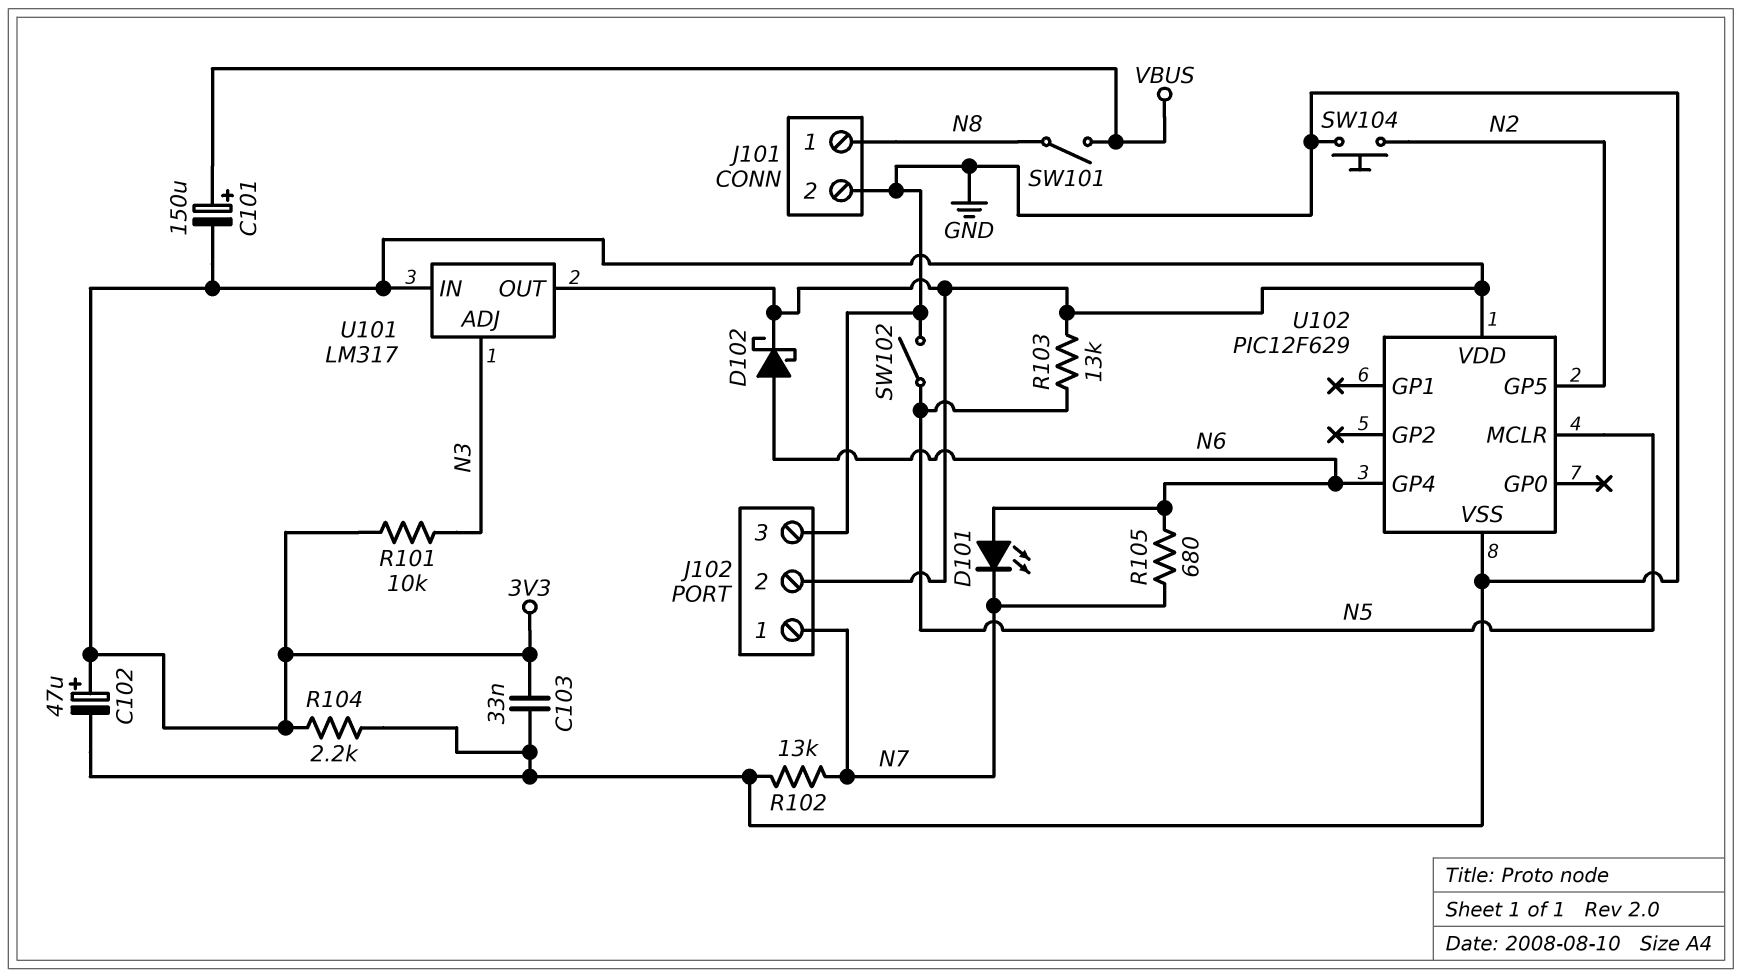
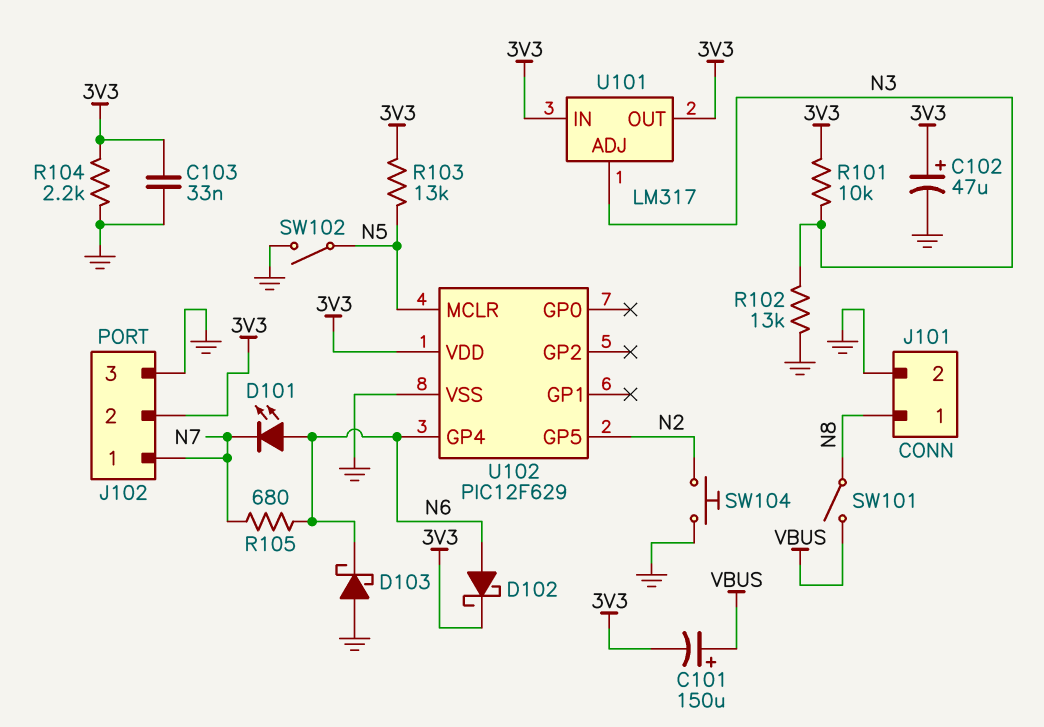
D103: none -> schottky (A GND, K N6)
R102: 13k (GND, N7) -> 13k (GND, N3)

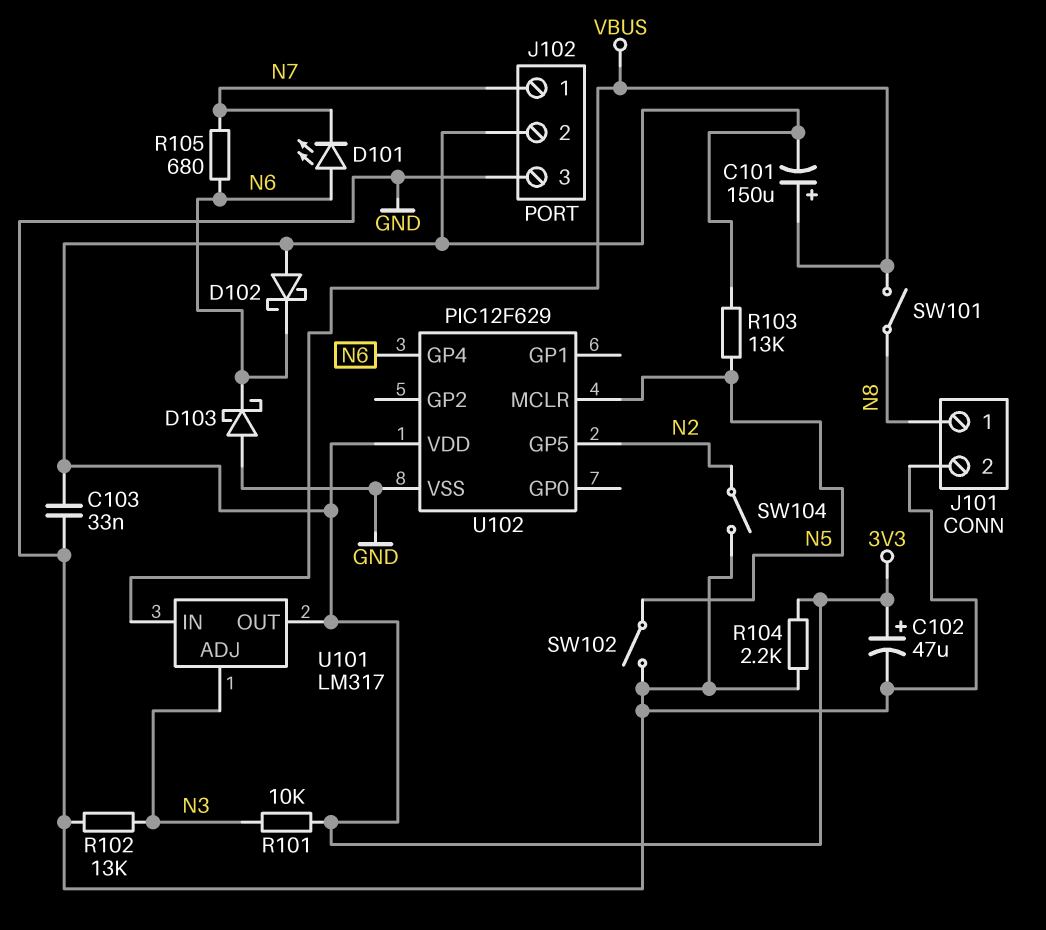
D102: schottky (A N6, K 3V3) -> schottky (A 3V3, K N6)
SW104: button (GND, N2) -> switch (GND, N2)
U101 pin IN: 3V3 -> VBUS

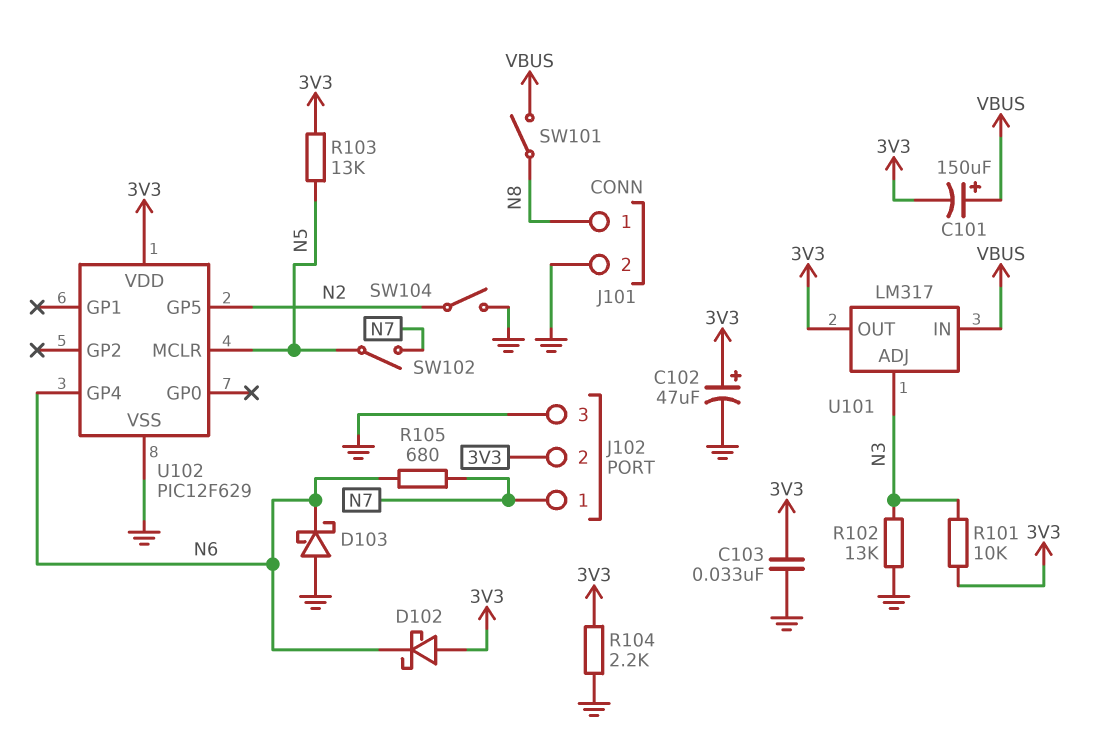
D101: LED (A N6, K N7) -> none
SW102: switch (GND, N5) -> switch (N5, N7)

